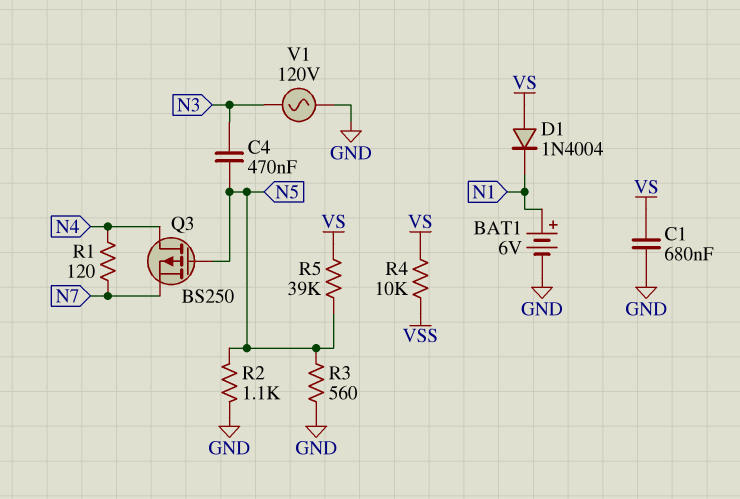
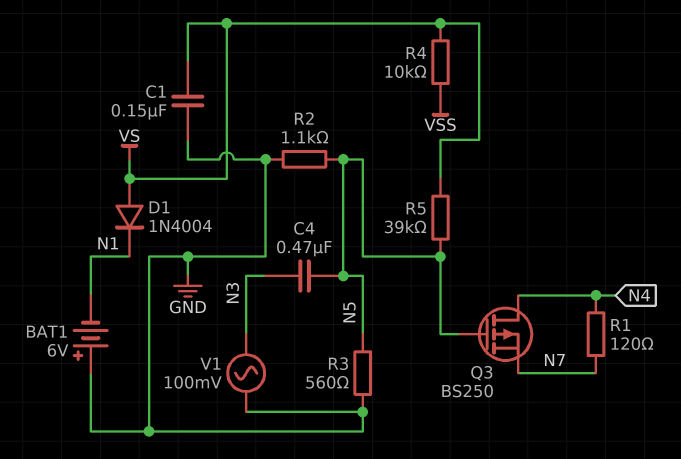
BAT1: 6V (plus N1, minus GND) -> 6V (plus GND, minus N1)
C1: 680nF (GND, VS) -> 150nF (GND, VS)
V1: AC 120V (GND, N3) -> AC 100mV (GND, N3)

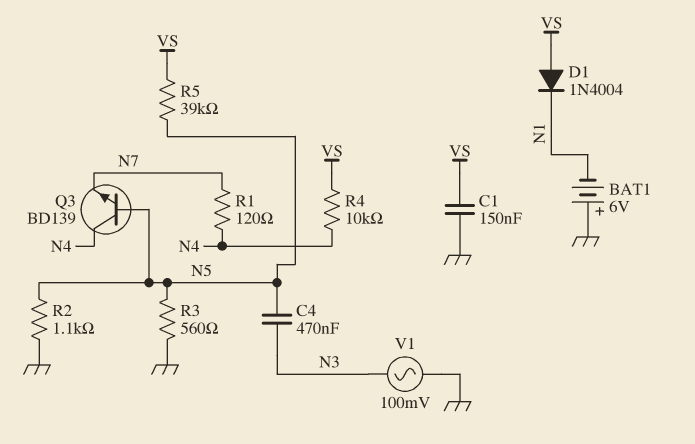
Q3: PMOS BS250 (G N5, D N4, S N7) -> NPN BD139 (B N5, C N4, E N7)
R4: 10k (VS, VSS) -> 10k (N4, VS)

